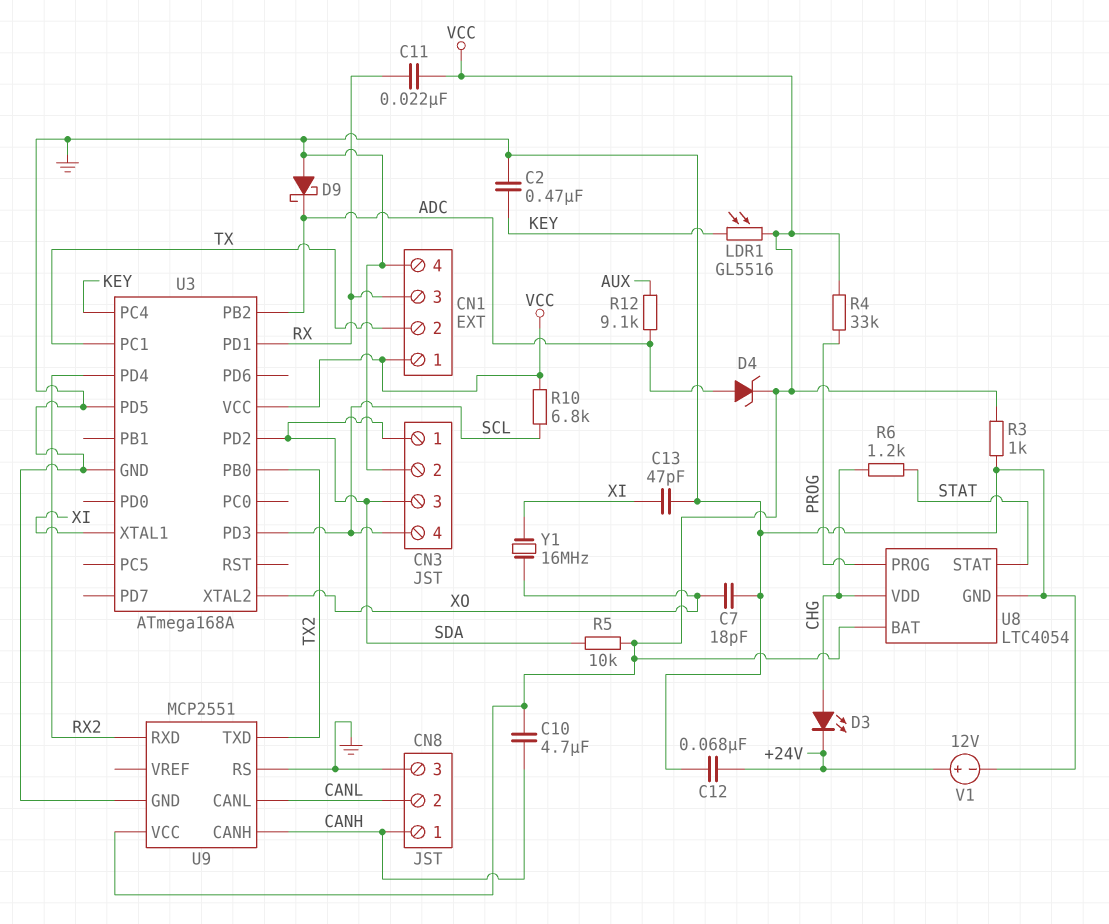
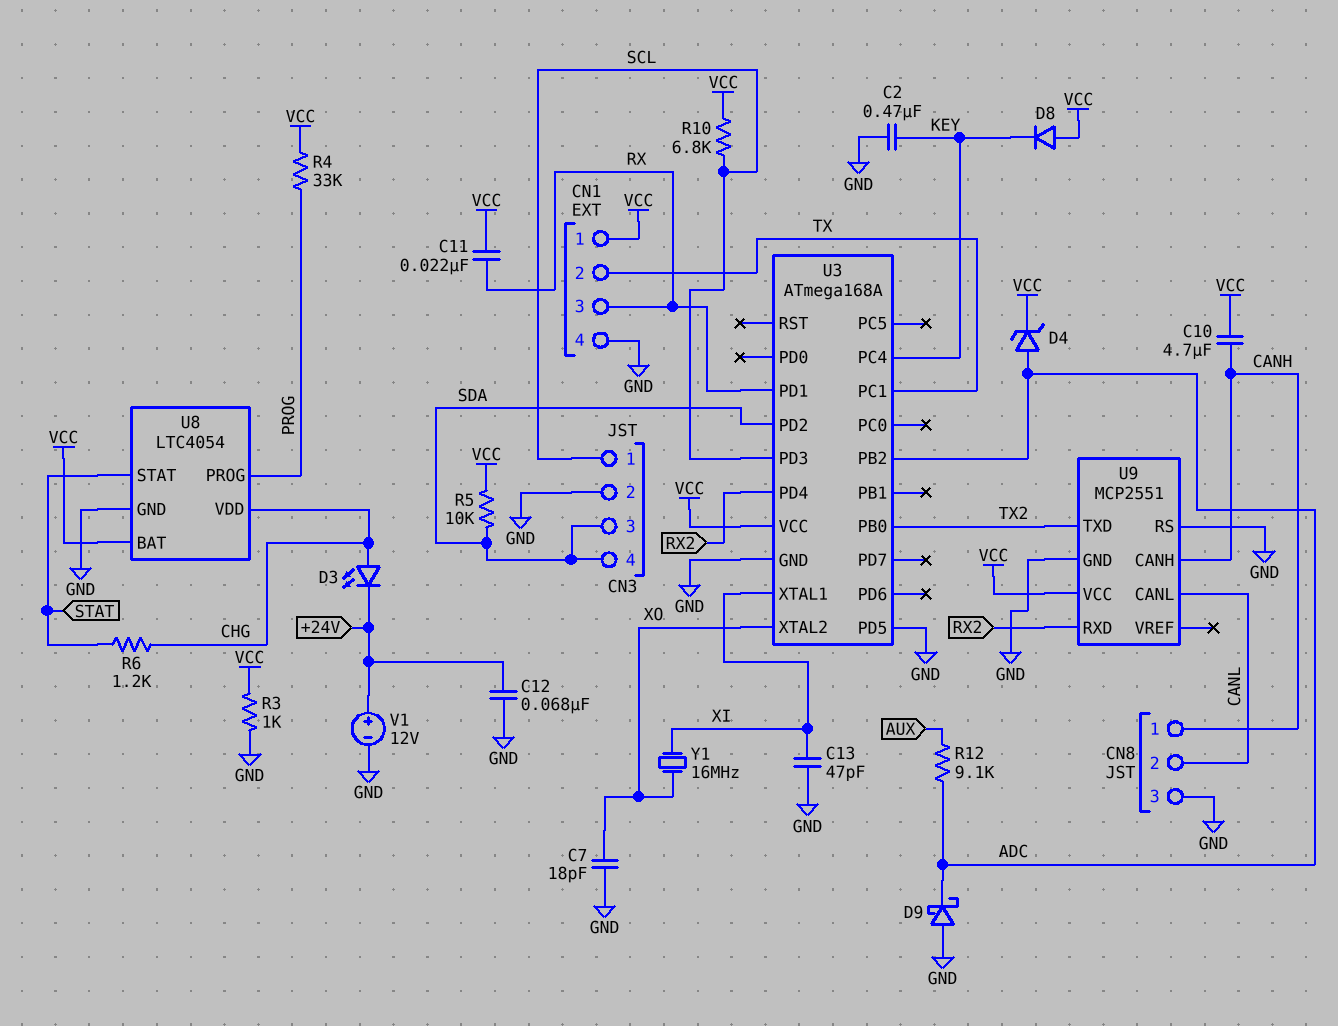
CN3 pin 1: SDA -> SCL
CN3 pin 4: SCL -> SDA
D8: none -> diode (A VCC, K KEY)
LDR1: GL5516 (KEY, VCC) -> none

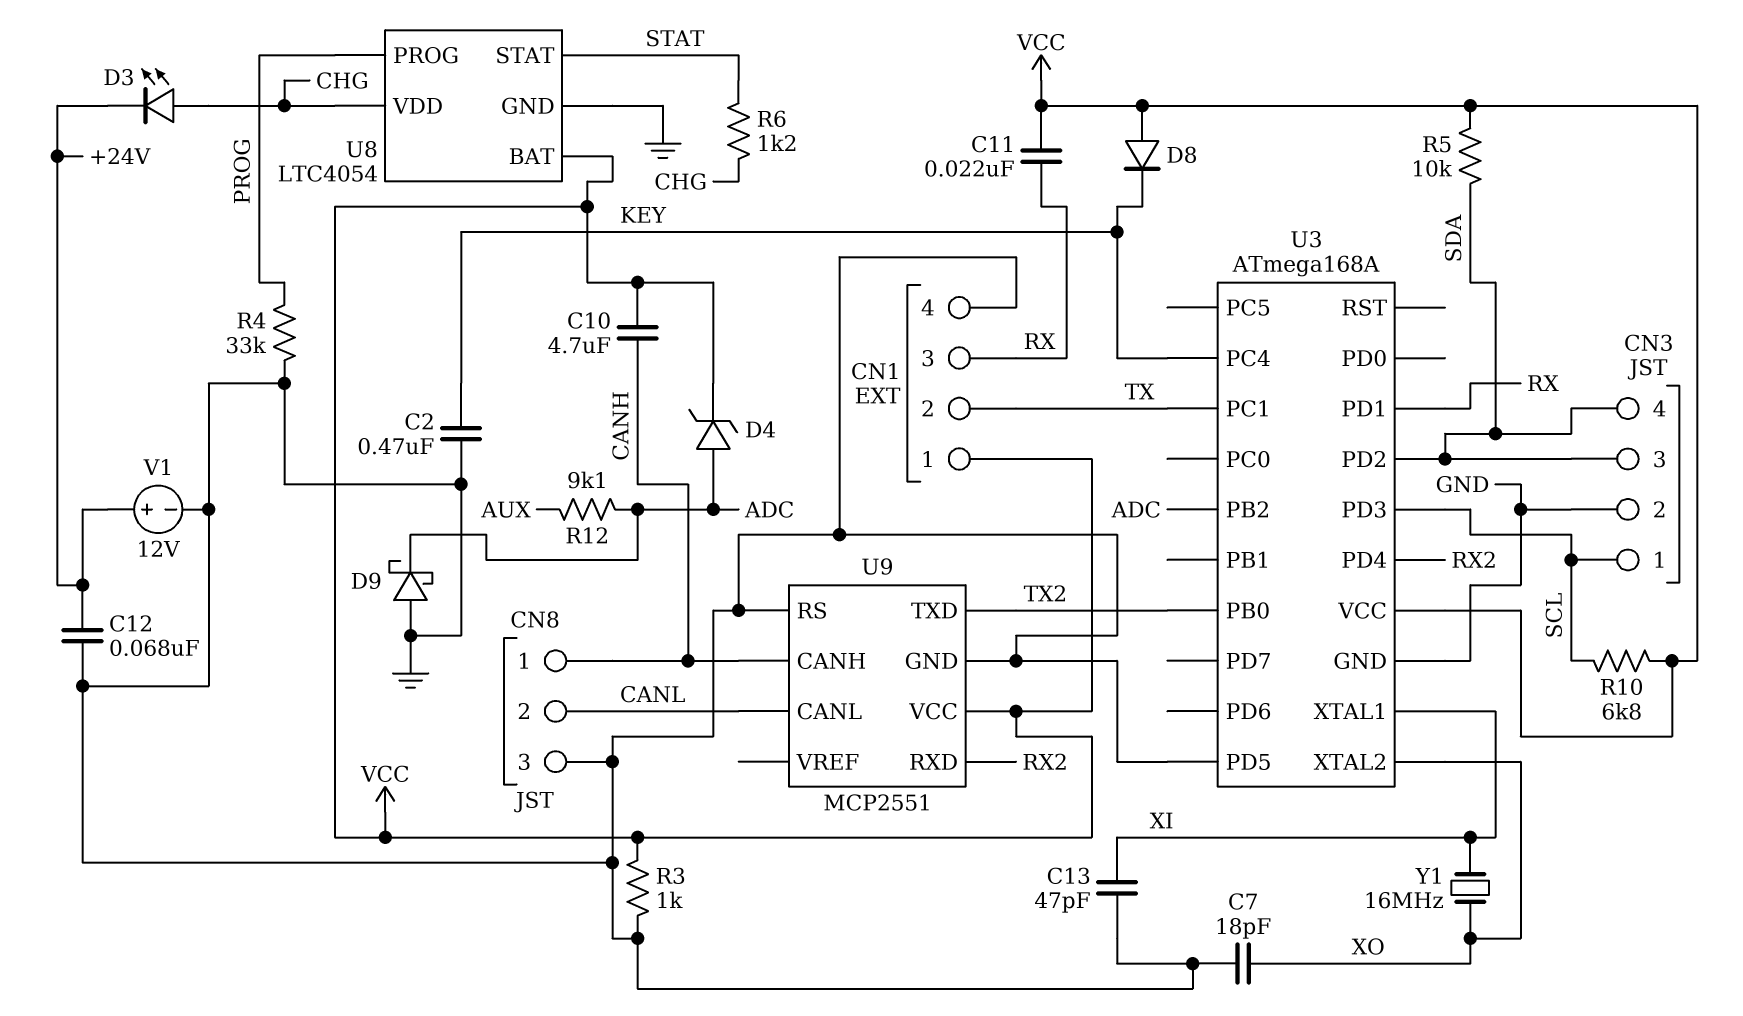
R4: 33k (PROG, VCC) -> 33k (GND, PROG)

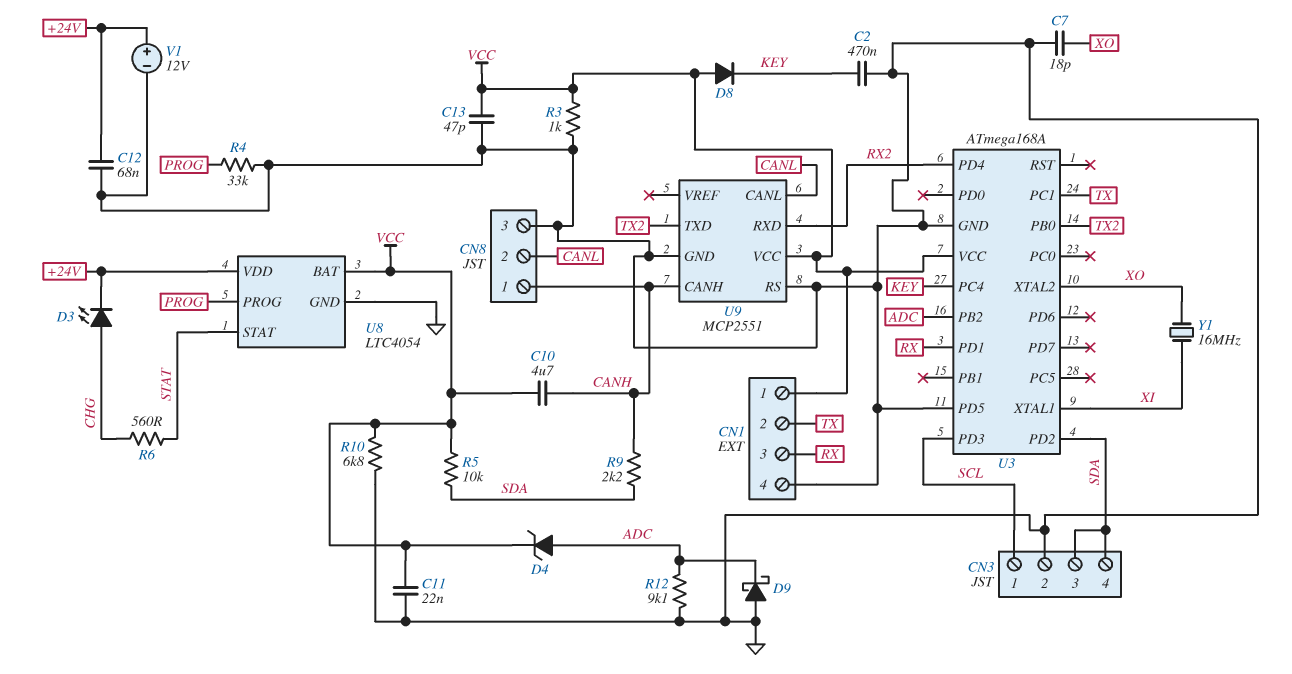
C11: 22nF (RX, VCC) -> 22nF (GND, VCC)
C13: 47pF (GND, XI) -> 47pF (GND, VCC)
R6: 1.2k (CHG, STAT) -> 560 (CHG, STAT)
R9: none -> 2.2k (CANH, SDA)
R10: 6.8k (SCL, VCC) -> 6.8k (GND, VCC)
R12: 9.1k (ADC, AUX) -> 9.1k (ADC, GND)
U8 pin VDD: CHG -> +24V

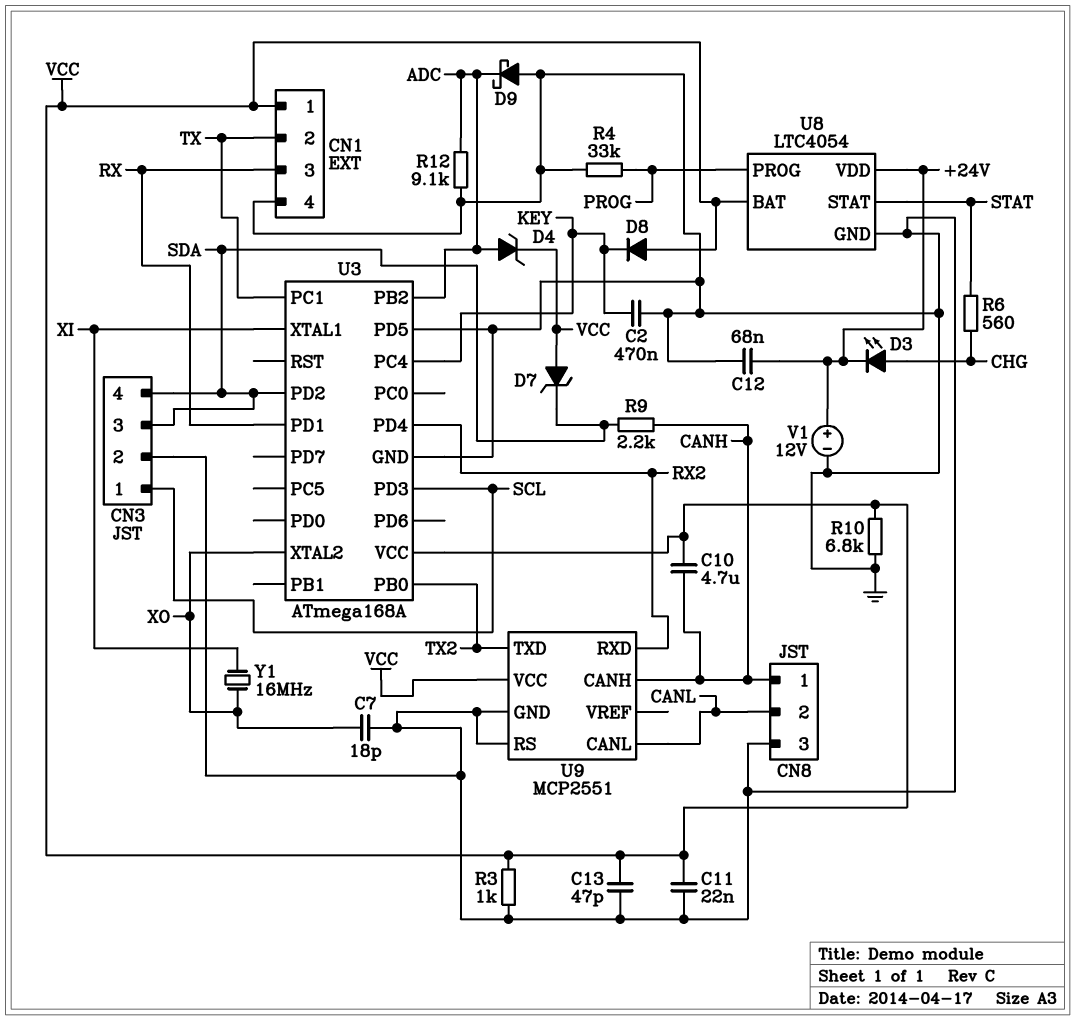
D7: none -> zener (A VCC, K SDA)
R5: 10k (SDA, VCC) -> none

